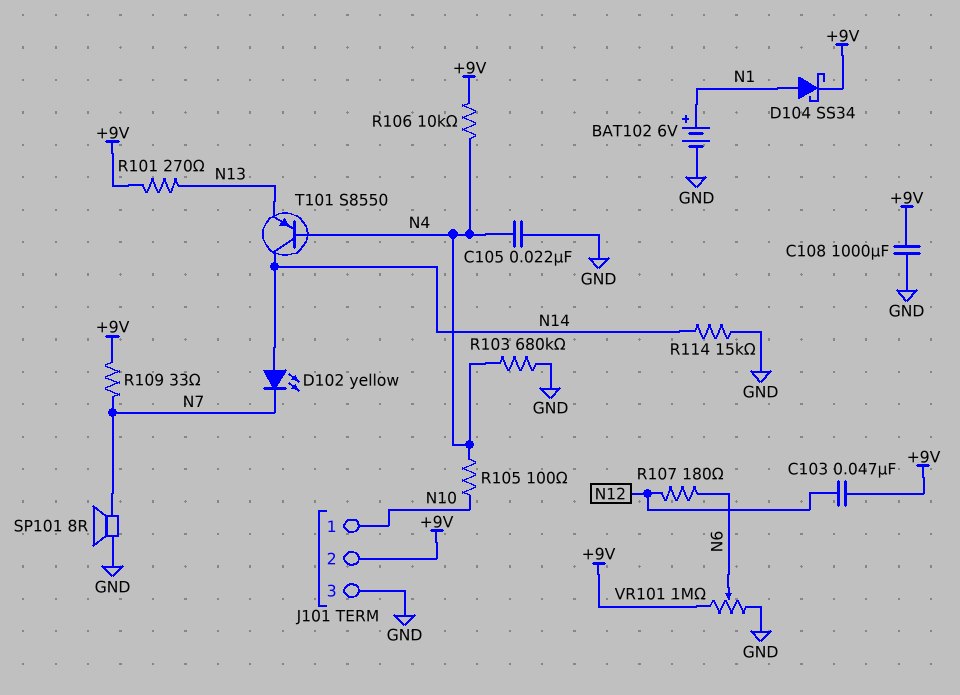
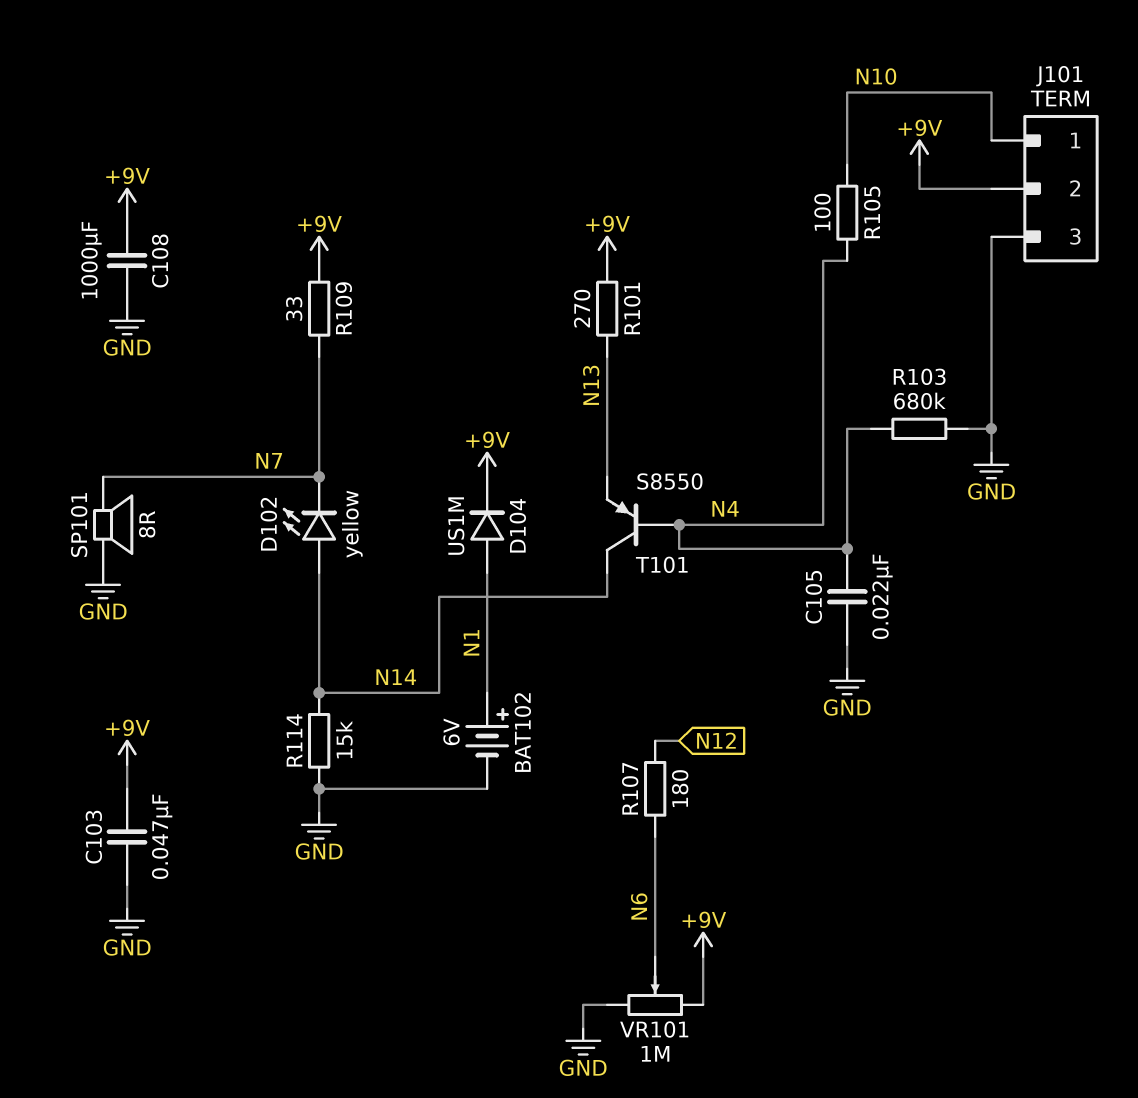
C103: 47nF (+9V, N12) -> 47nF (+9V, GND)
D104: schottky SS34 (A N1, K +9V) -> diode US1M (A N1, K +9V)
R106: 10k (+9V, N4) -> none

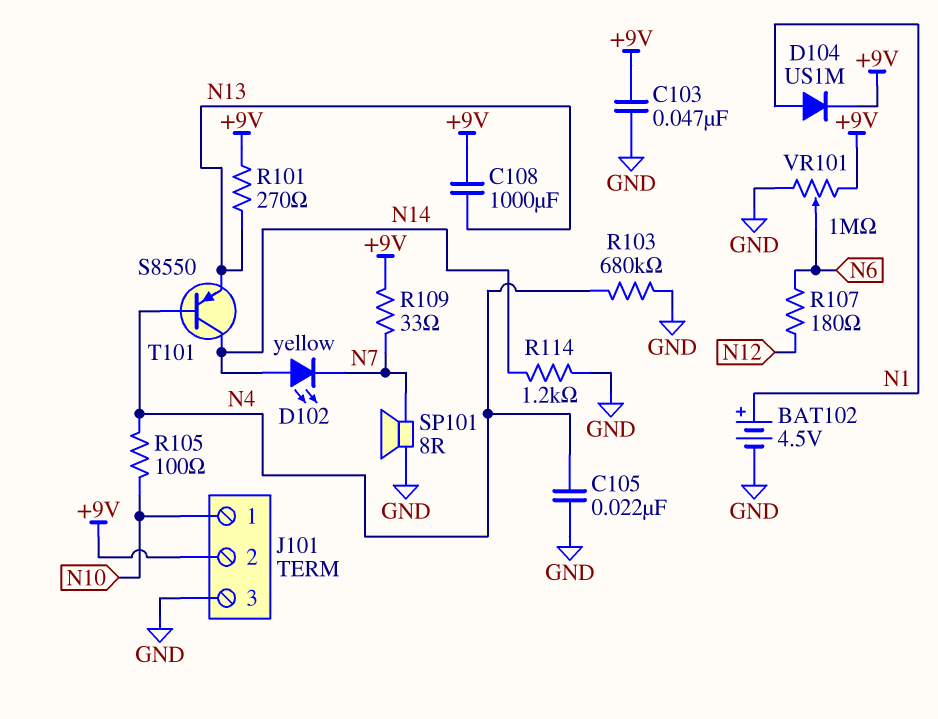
BAT102: 6V (plus N1, minus GND) -> 4.5V (plus N1, minus GND)
C108: 1000uF (+9V, GND) -> 1000uF (+9V, N13)
R114: 15k (GND, N14) -> 1.2k (GND, N14)

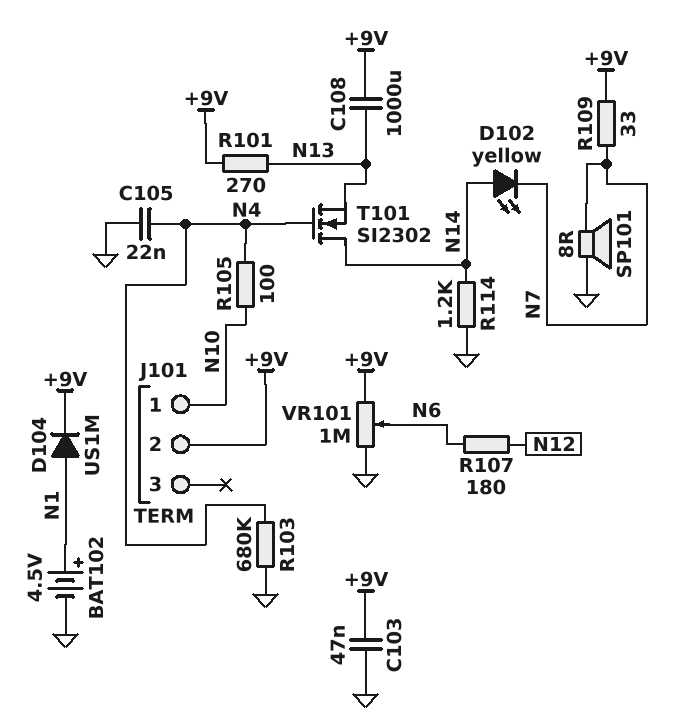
J101 pin 3: GND -> none
T101: PNP S8550 (B N4, C N14, E N13) -> NMOS SI2302 (G N4, D N14, S N13)

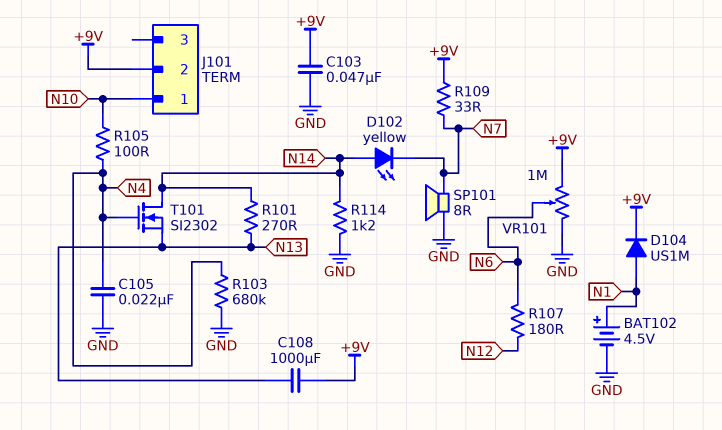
R101: 270 (+9V, N13) -> 270 (N13, N14)

